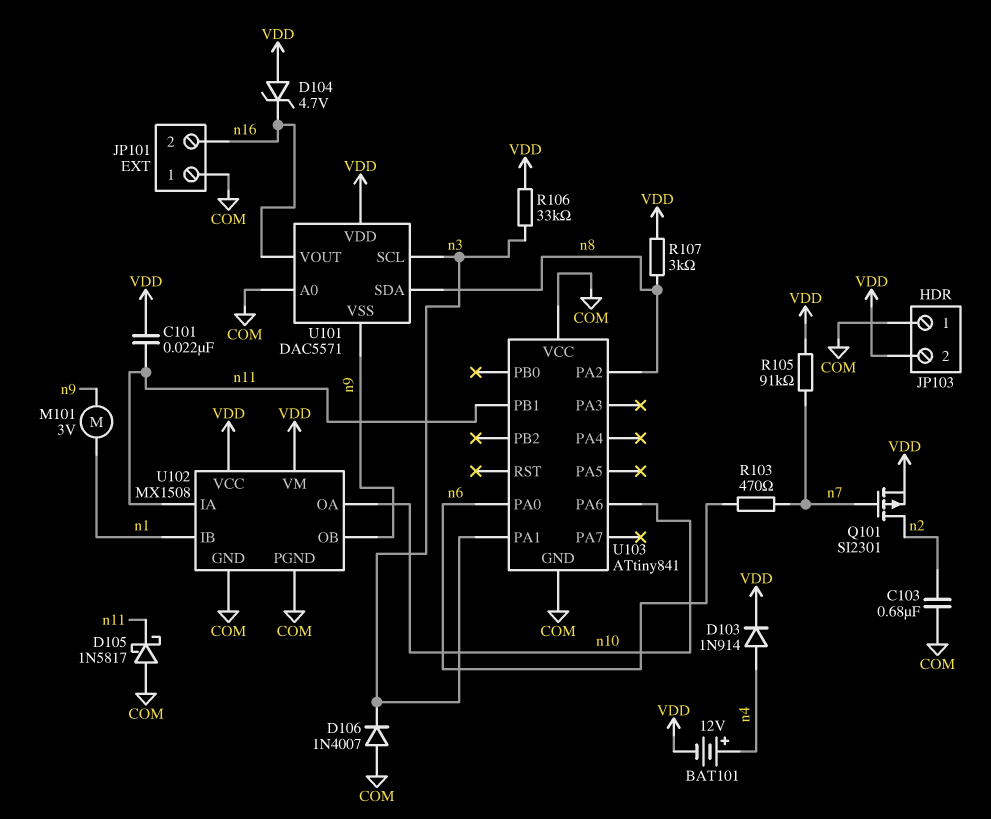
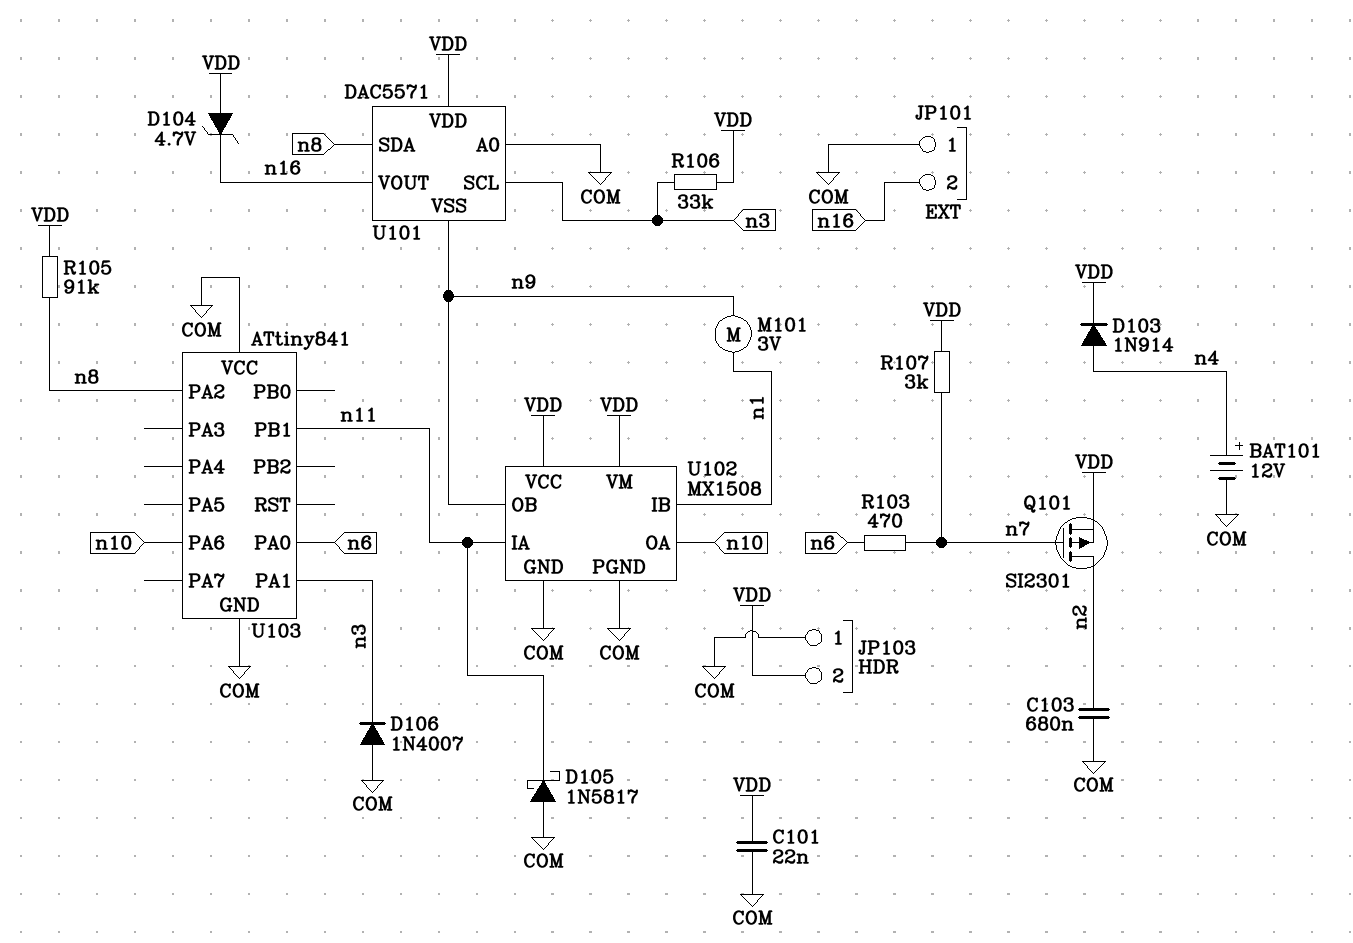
BAT101: 12V (plus n4, minus VDD) -> 12V (plus n4, minus COM)
C101: 22nF (VDD, n11) -> 22nF (COM, VDD)
R105: 91k (VDD, n7) -> 91k (VDD, n8)
R107: 3k (VDD, n8) -> 3k (VDD, n7)

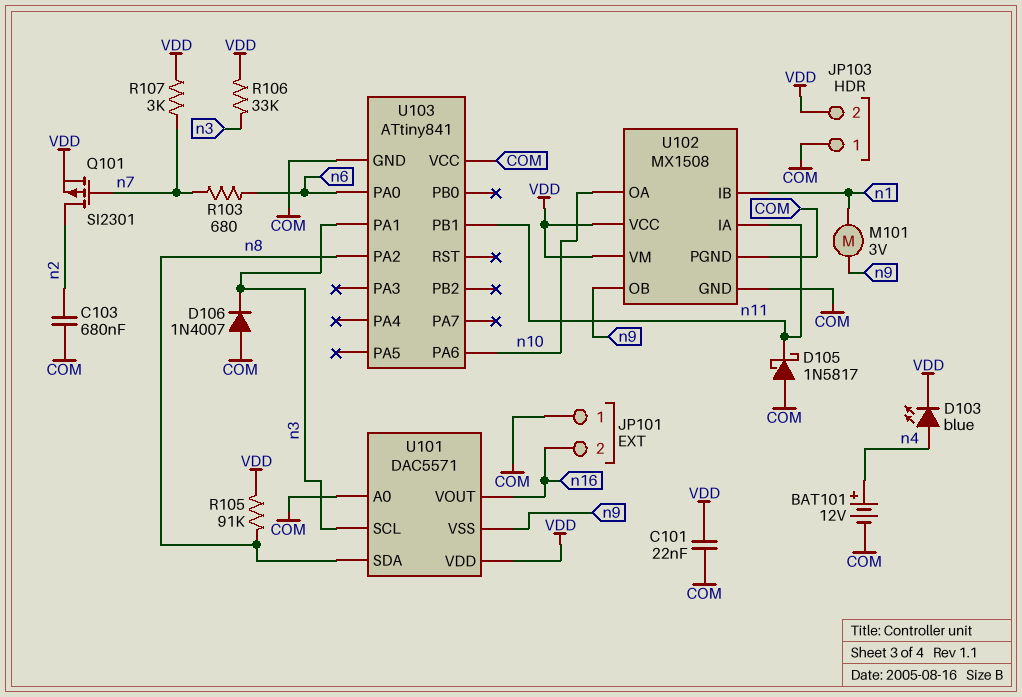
D103: diode 1N914 (A n4, K VDD) -> LED blue (A n4, K VDD)
D104: zener 4.7V (A VDD, K n16) -> none
R103: 470 (n6, n7) -> 680 (n6, n7)

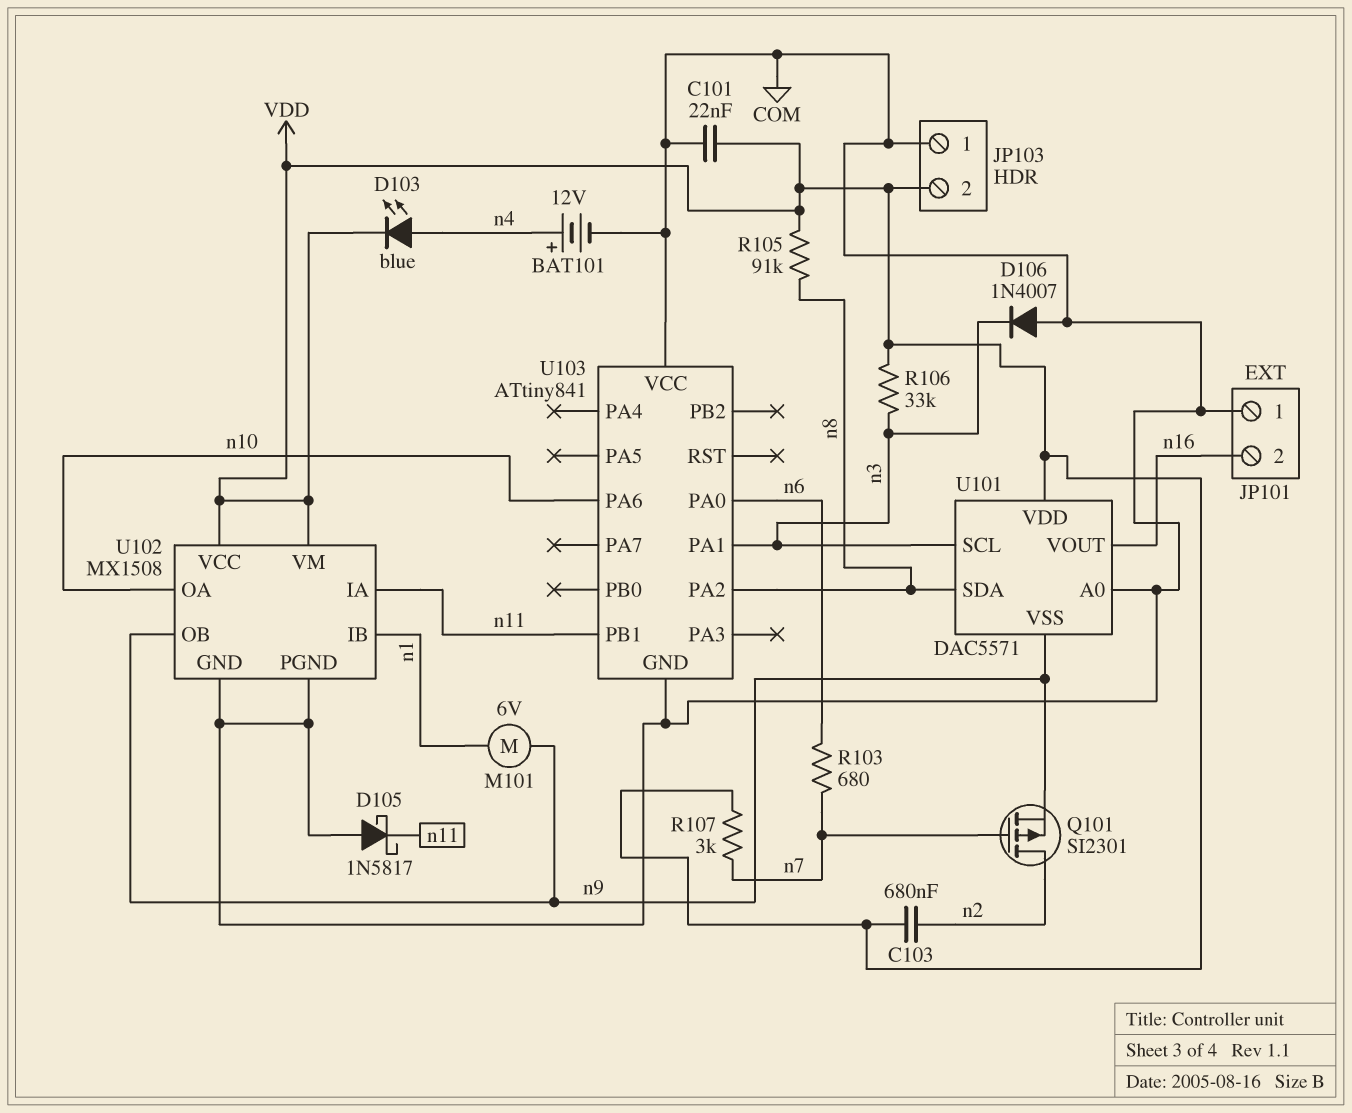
C103: 680nF (COM, n2) -> 680nF (VDD, n2)
M101: motor 3V (n1, n9) -> motor 6V (n1, n9)
Q101: PMOS SI2301 (G n7, D n2, S VDD) -> PMOS SI2301 (G n7, D n2, S n9)

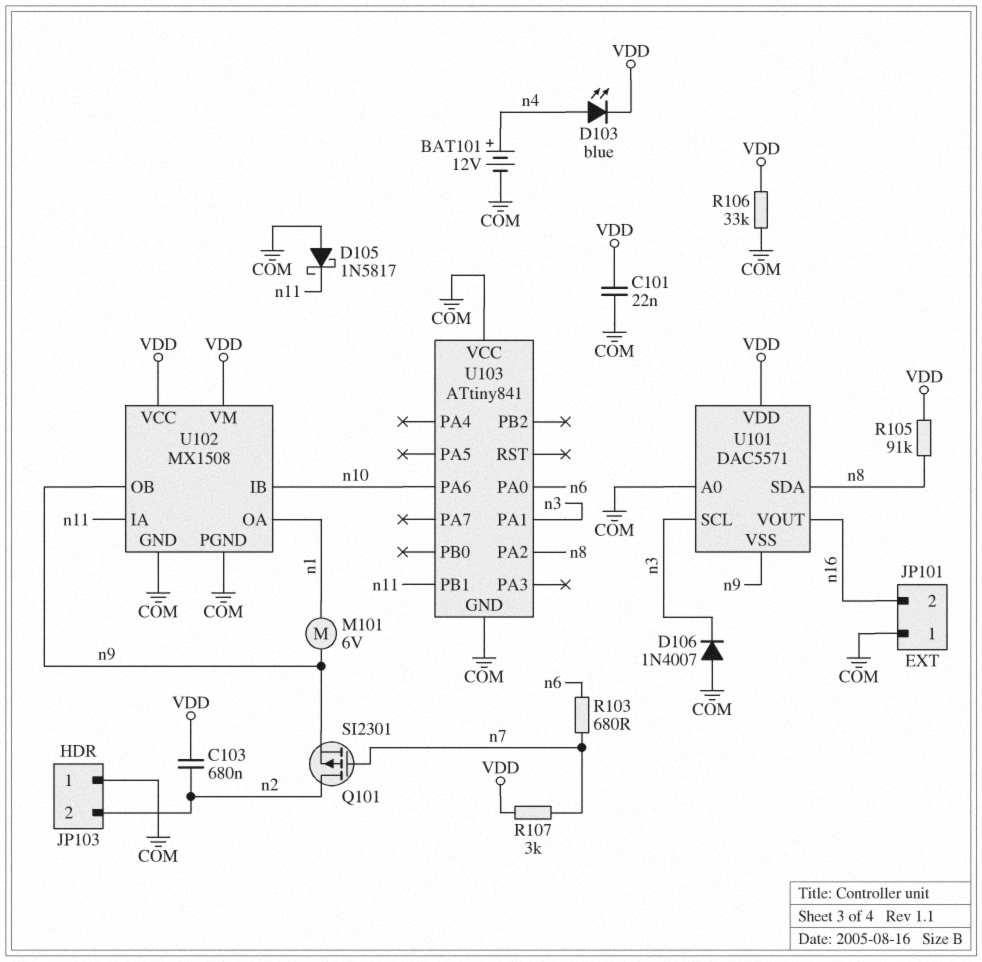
JP103 pin 2: VDD -> n2
R106: 33k (VDD, n3) -> 33k (COM, VDD)
U102 pin IB: n1 -> n10
U102 pin OA: n10 -> n1

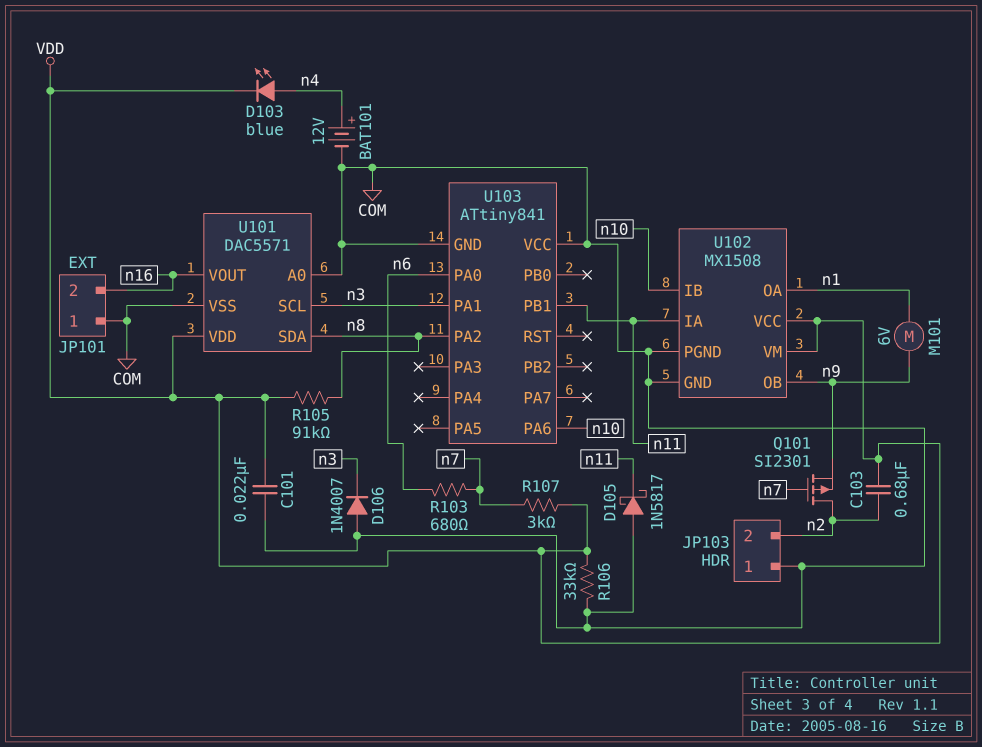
U101 pin VSS: n9 -> COM

